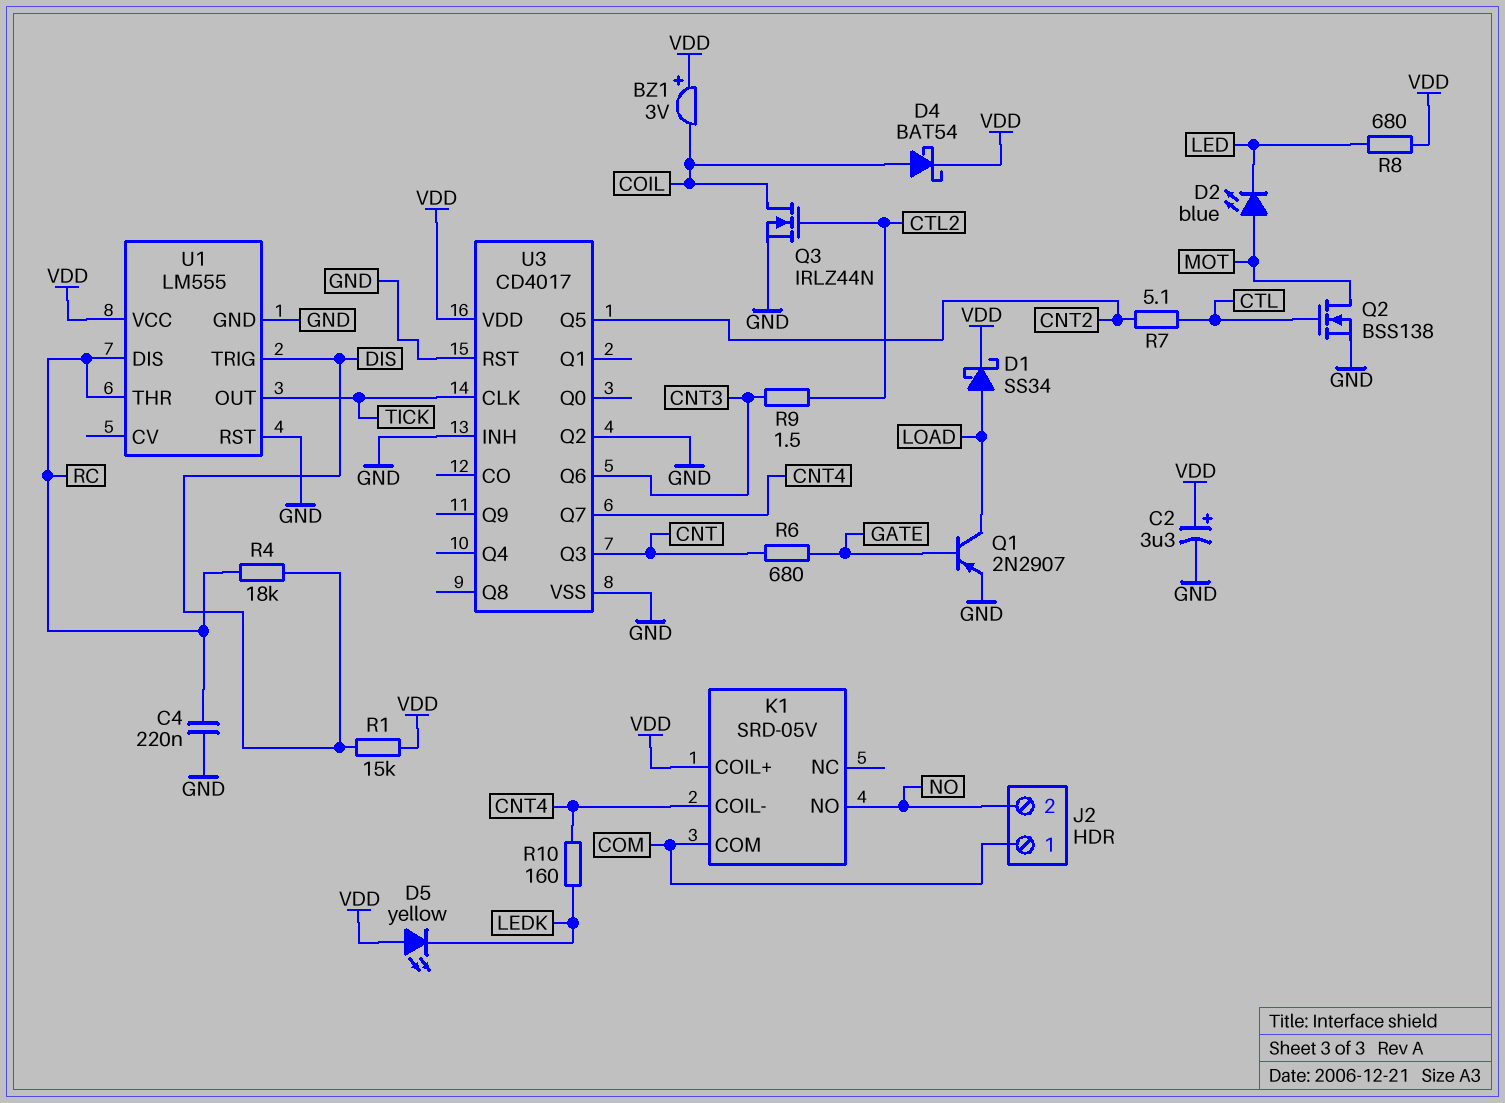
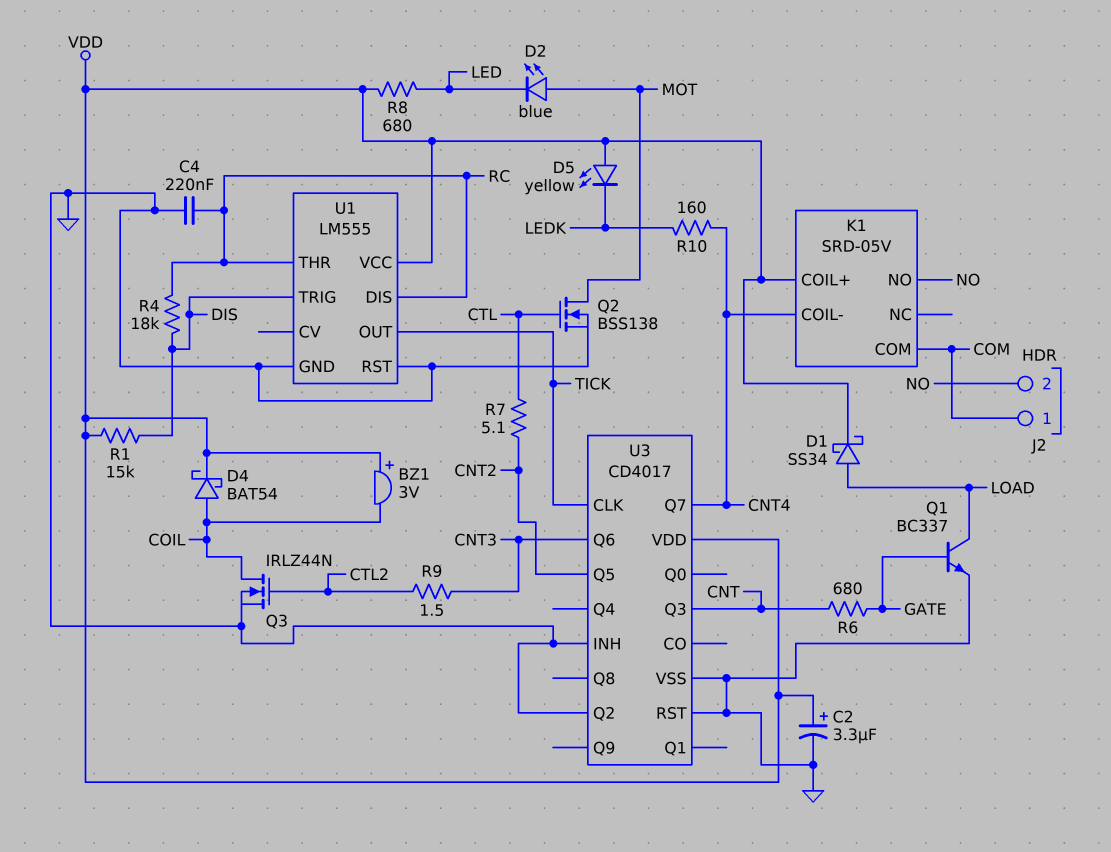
Q1: PNP 2N2907 (B GATE, C LOAD, E GND) -> NPN BC337 (B GATE, C LOAD, E GND)

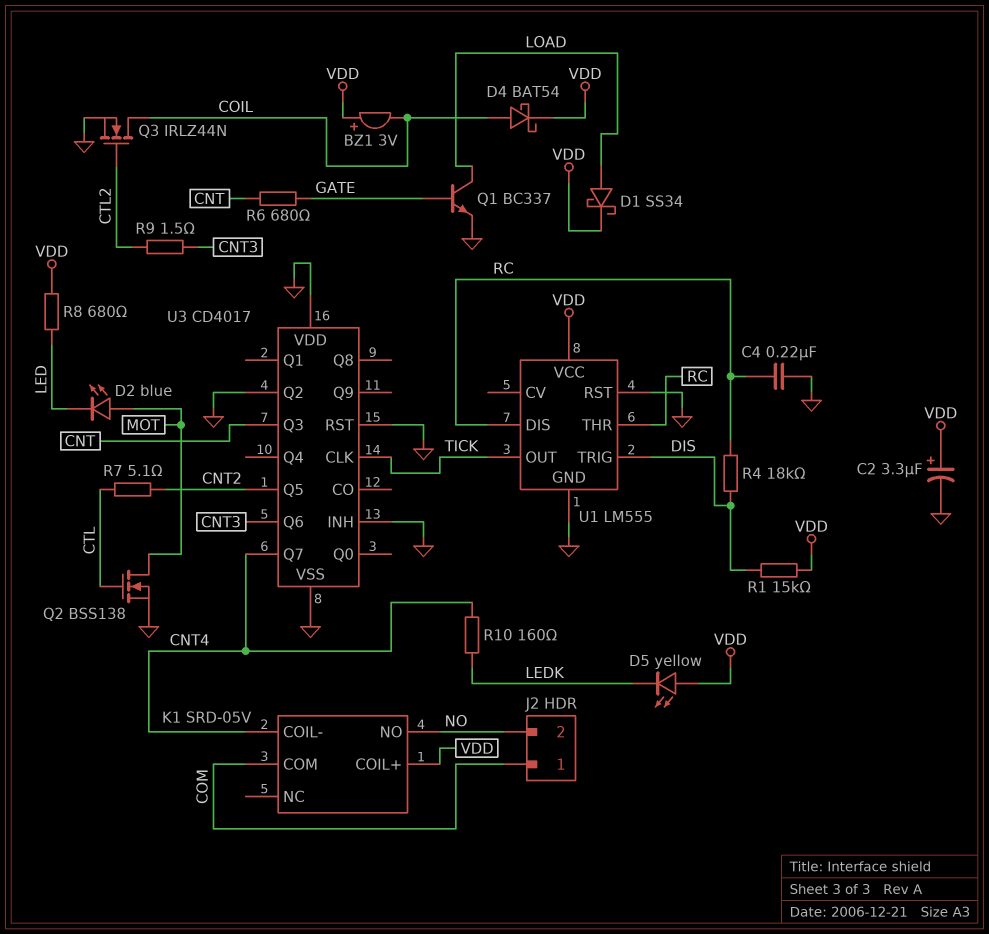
U3 pin VDD: VDD -> GND

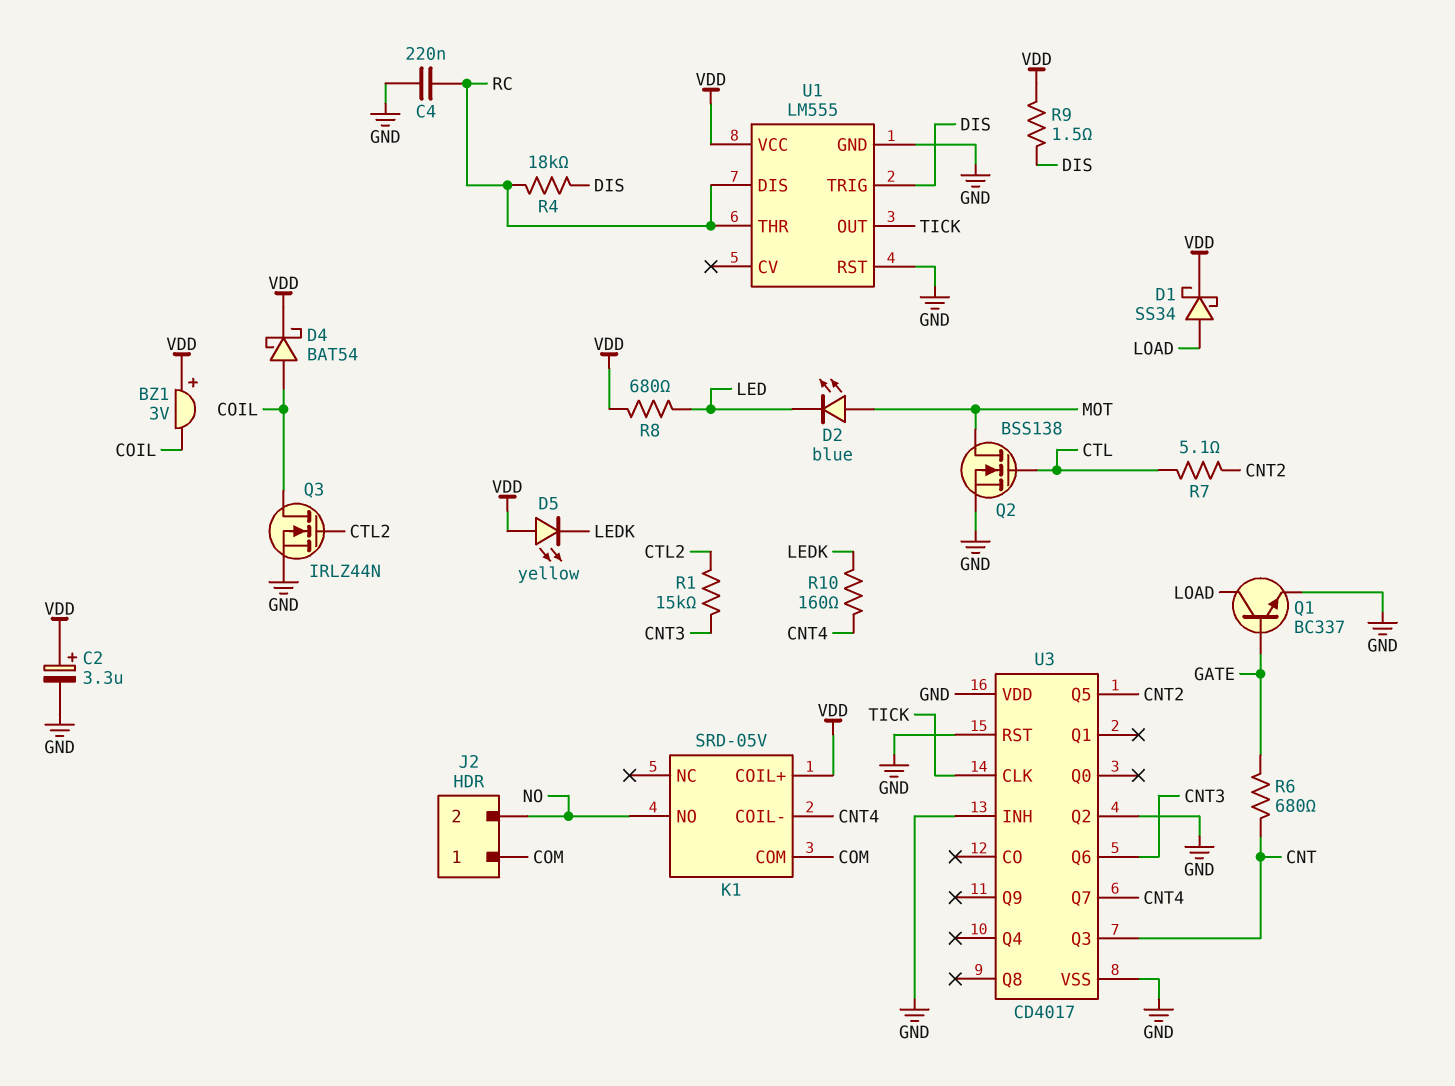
R1: 15k (DIS, VDD) -> 15k (CNT3, CTL2)
R9: 1.5 (CNT3, CTL2) -> 1.5 (DIS, VDD)

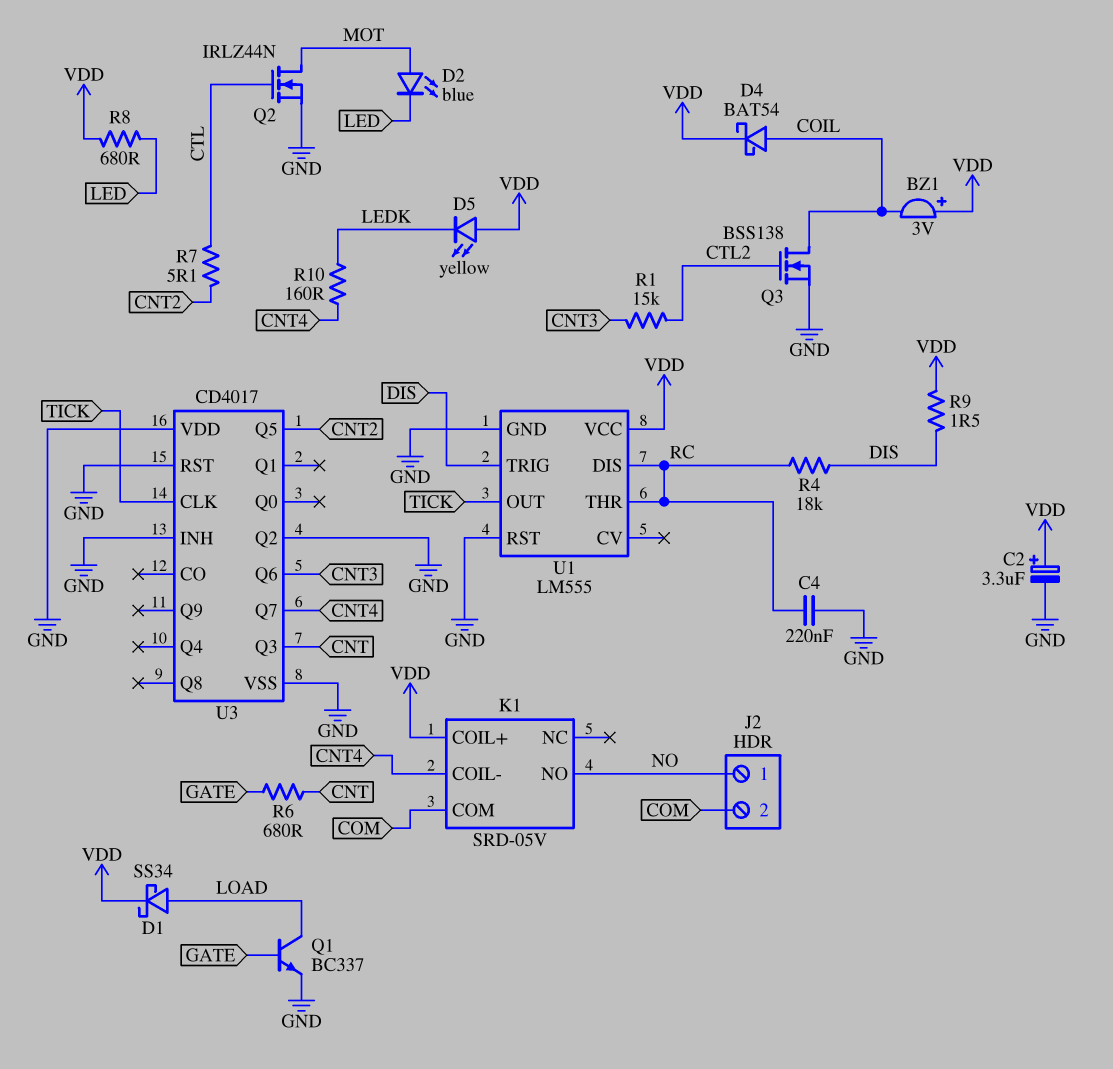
J2 pin 1: COM -> NO
J2 pin 2: NO -> COM
Q2: NMOS BSS138 (G CTL, D MOT, S GND) -> NMOS IRLZ44N (G CTL, D MOT, S GND)
Q3: NMOS IRLZ44N (G CTL2, D COIL, S GND) -> NMOS BSS138 (G CTL2, D COIL, S GND)

